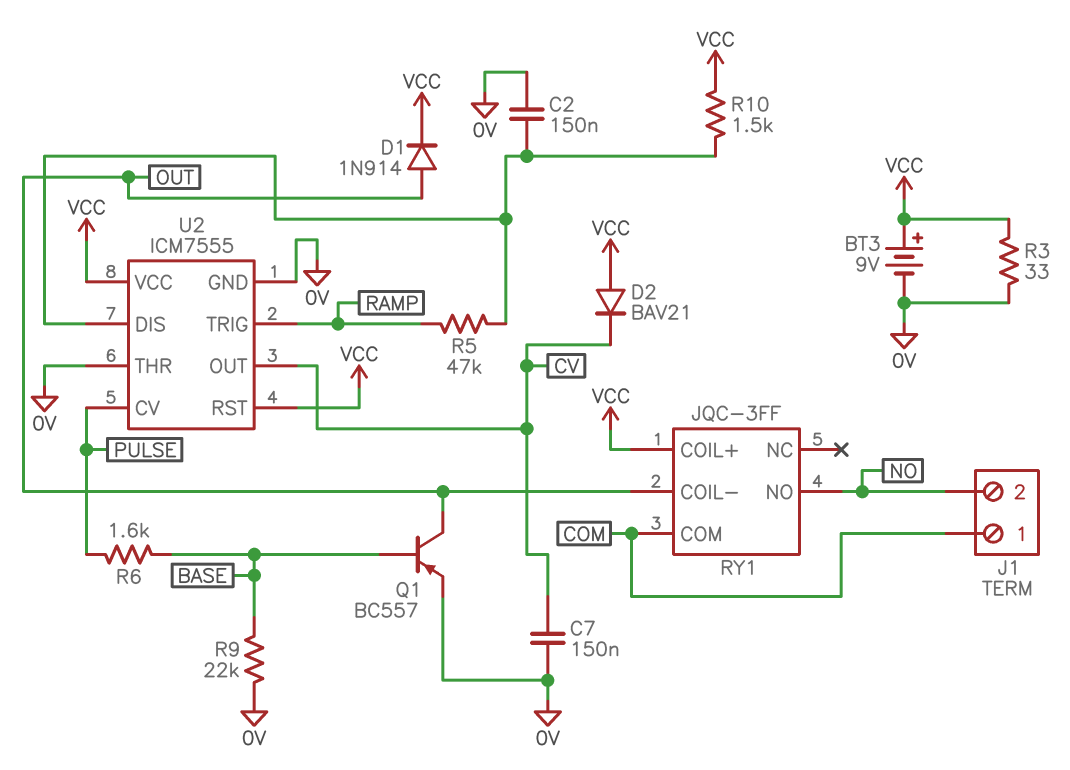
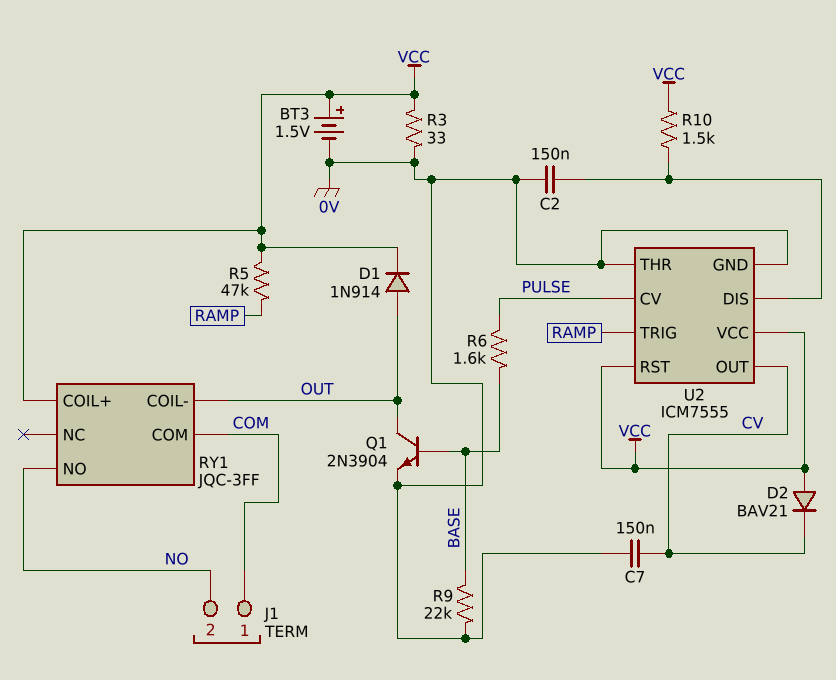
BT3: 9V (plus VCC, minus 0V) -> 1.5V (plus VCC, minus 0V)
Q1: PNP BC557 (B BASE, C OUT, E 0V) -> NPN 2N3904 (B BASE, C OUT, E 0V)
R5: 47k (RAMP, U2/DIS) -> 47k (RAMP, VCC)

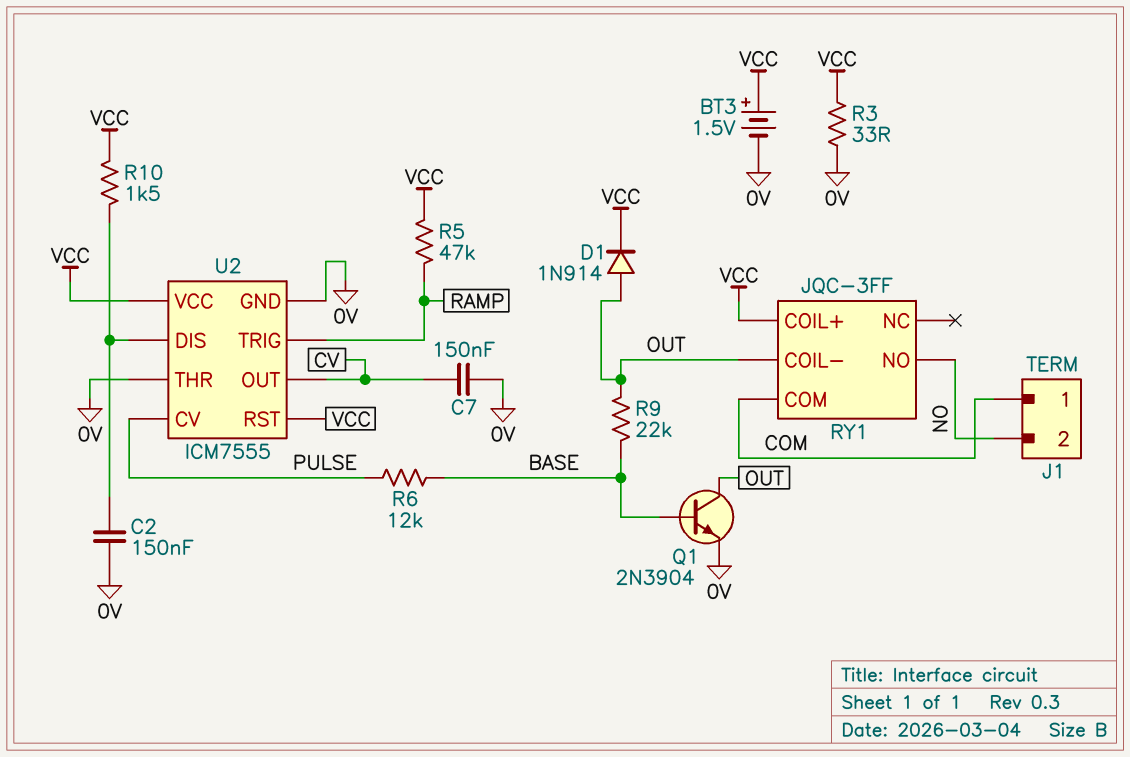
D2: diode BAV21 (A VCC, K CV) -> none
R6: 1.6k (BASE, PULSE) -> 12k (BASE, PULSE)
R9: 22k (0V, BASE) -> 22k (BASE, OUT)

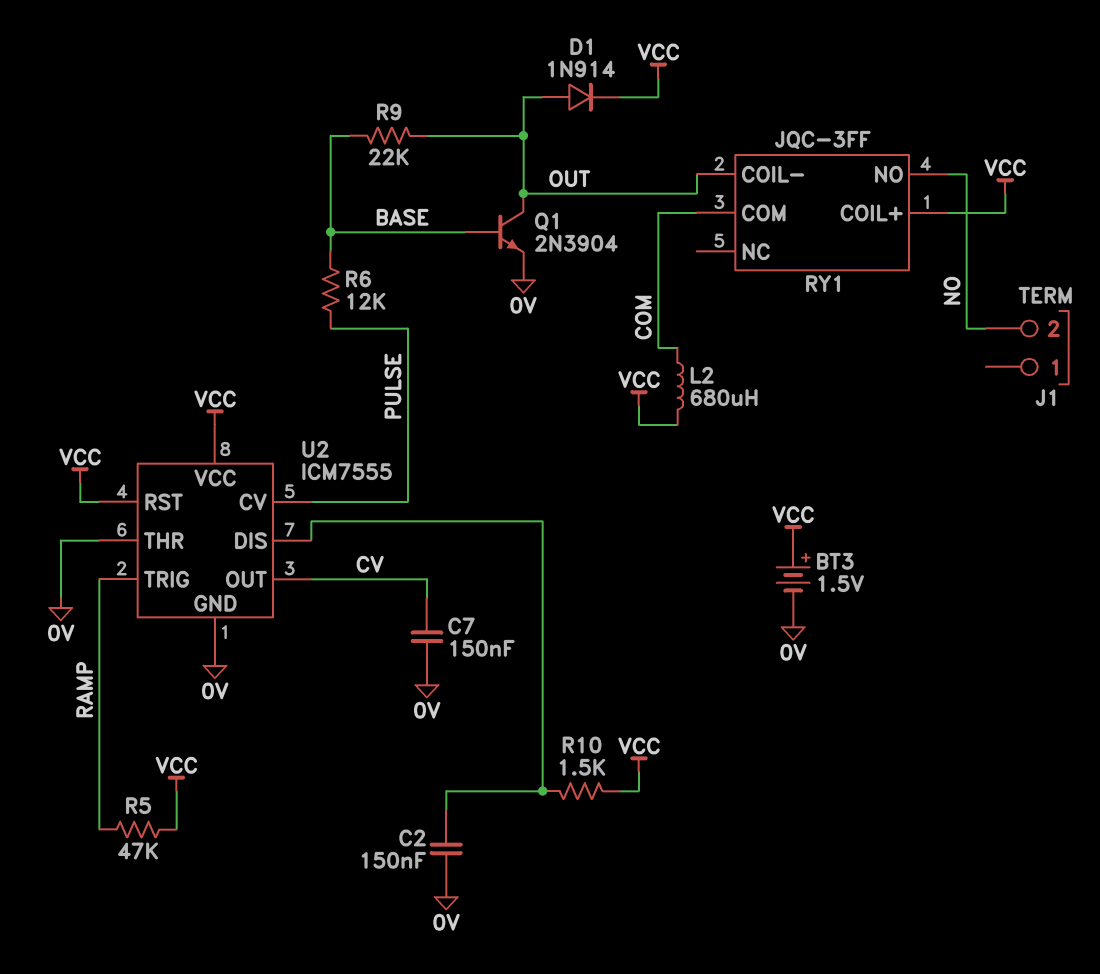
J1 pin 1: COM -> none
L2: none -> 680uH (COM, VCC)
R3: 33 (0V, VCC) -> none

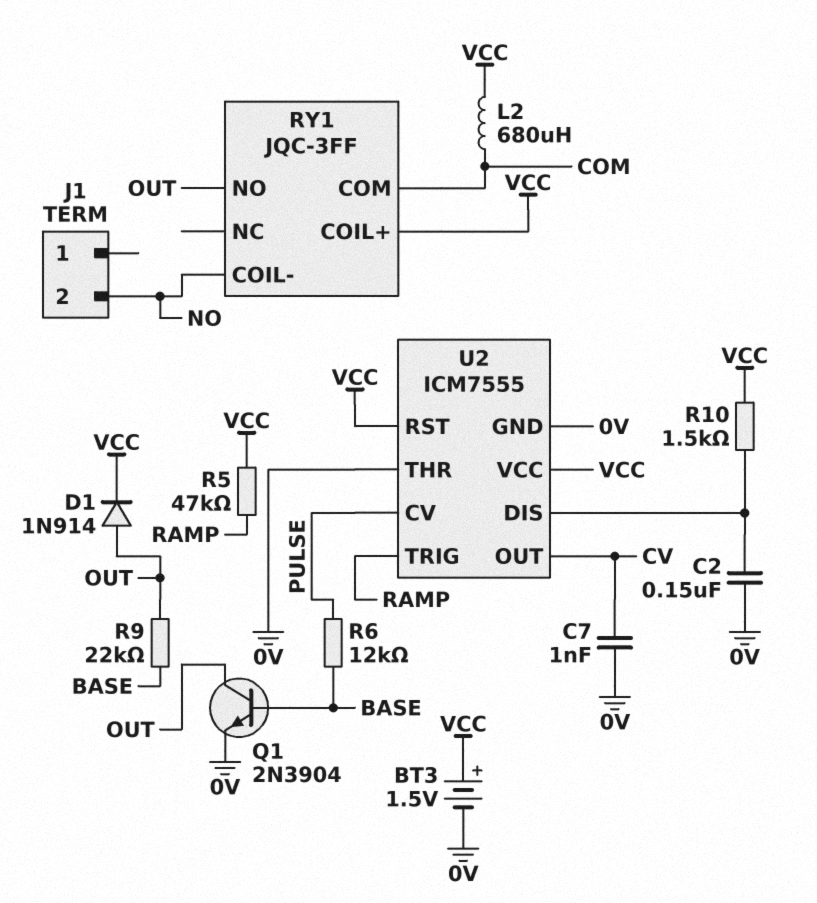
C7: 150nF (0V, CV) -> 1nF (0V, CV)
RY1 pin COIL-: OUT -> NO
RY1 pin NO: NO -> OUT

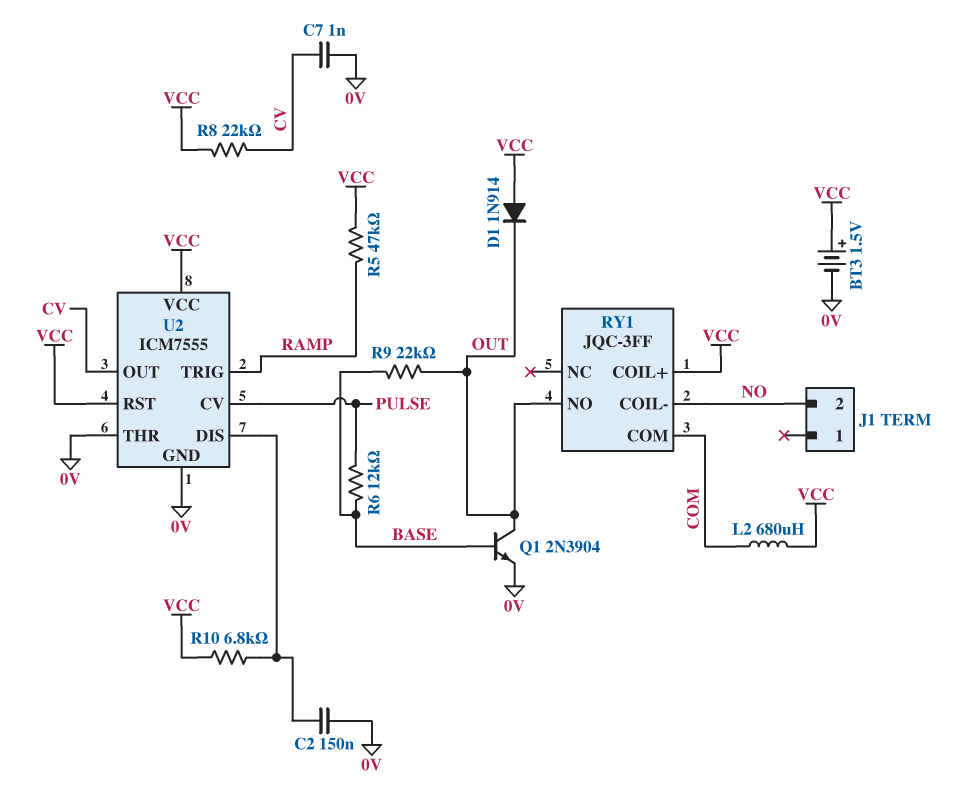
D1: diode 1N914 (A OUT, K VCC) -> diode 1N914 (A VCC, K OUT)
R8: none -> 22k (CV, VCC)
R10: 1.5k (U2/DIS, VCC) -> 6.8k (U2/DIS, VCC)

